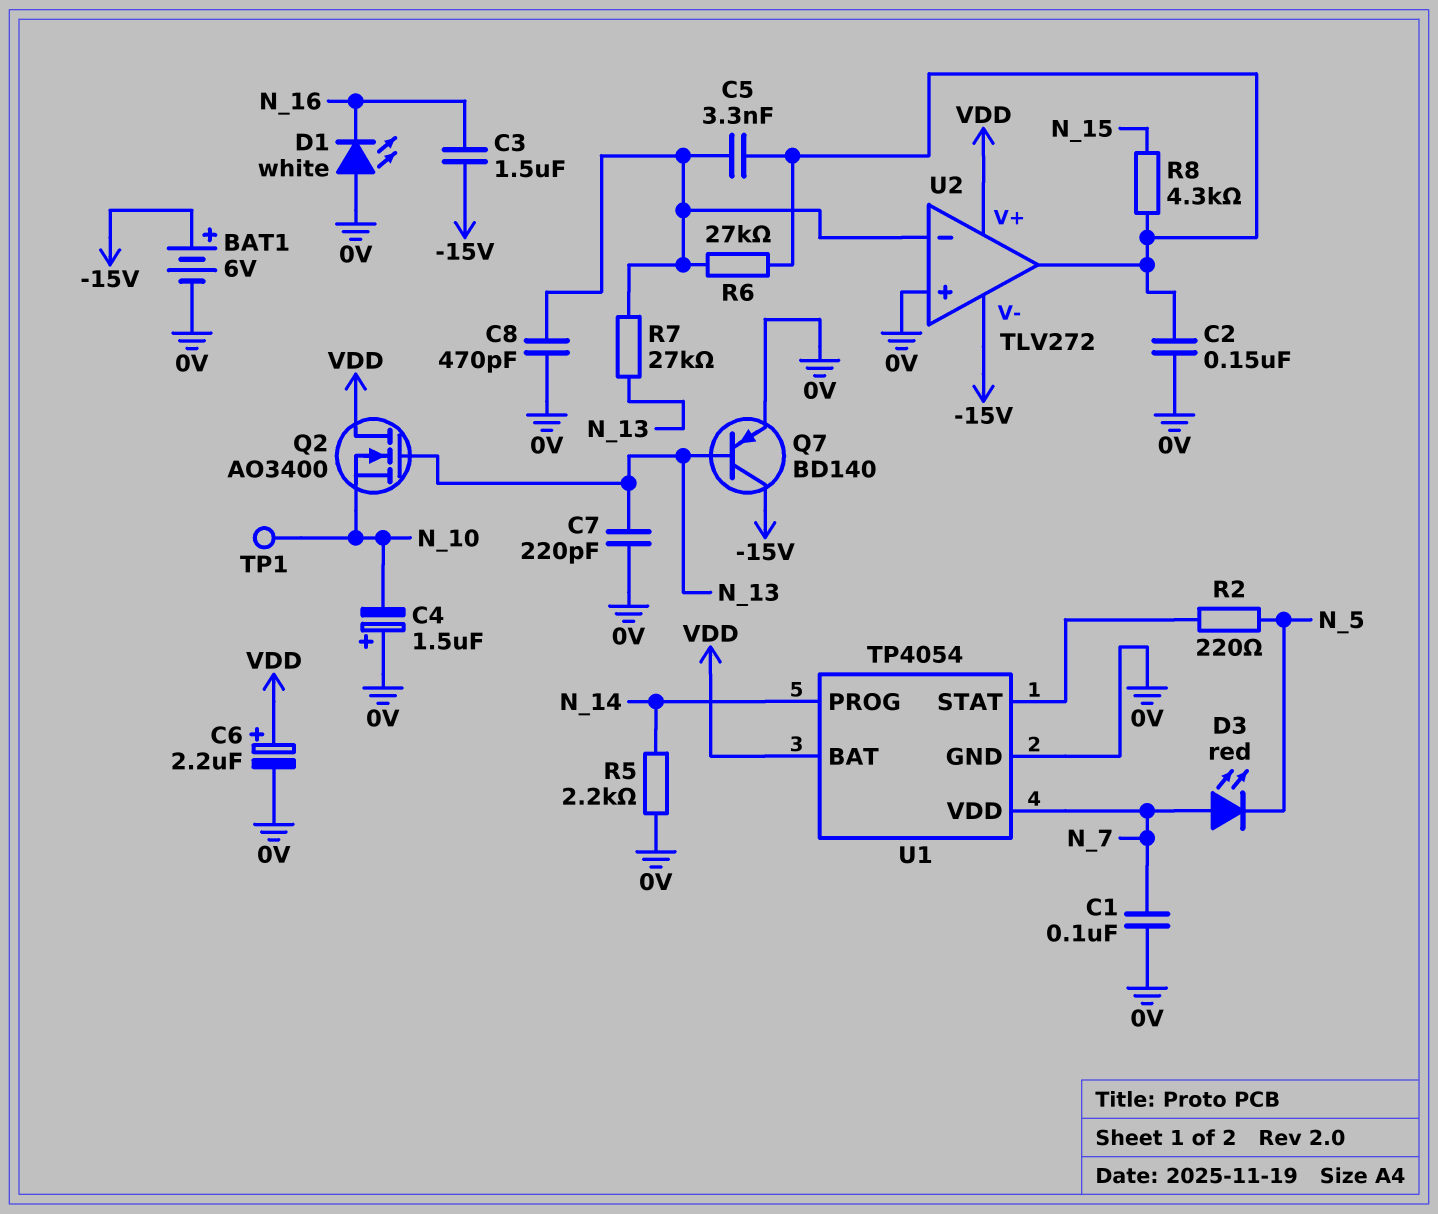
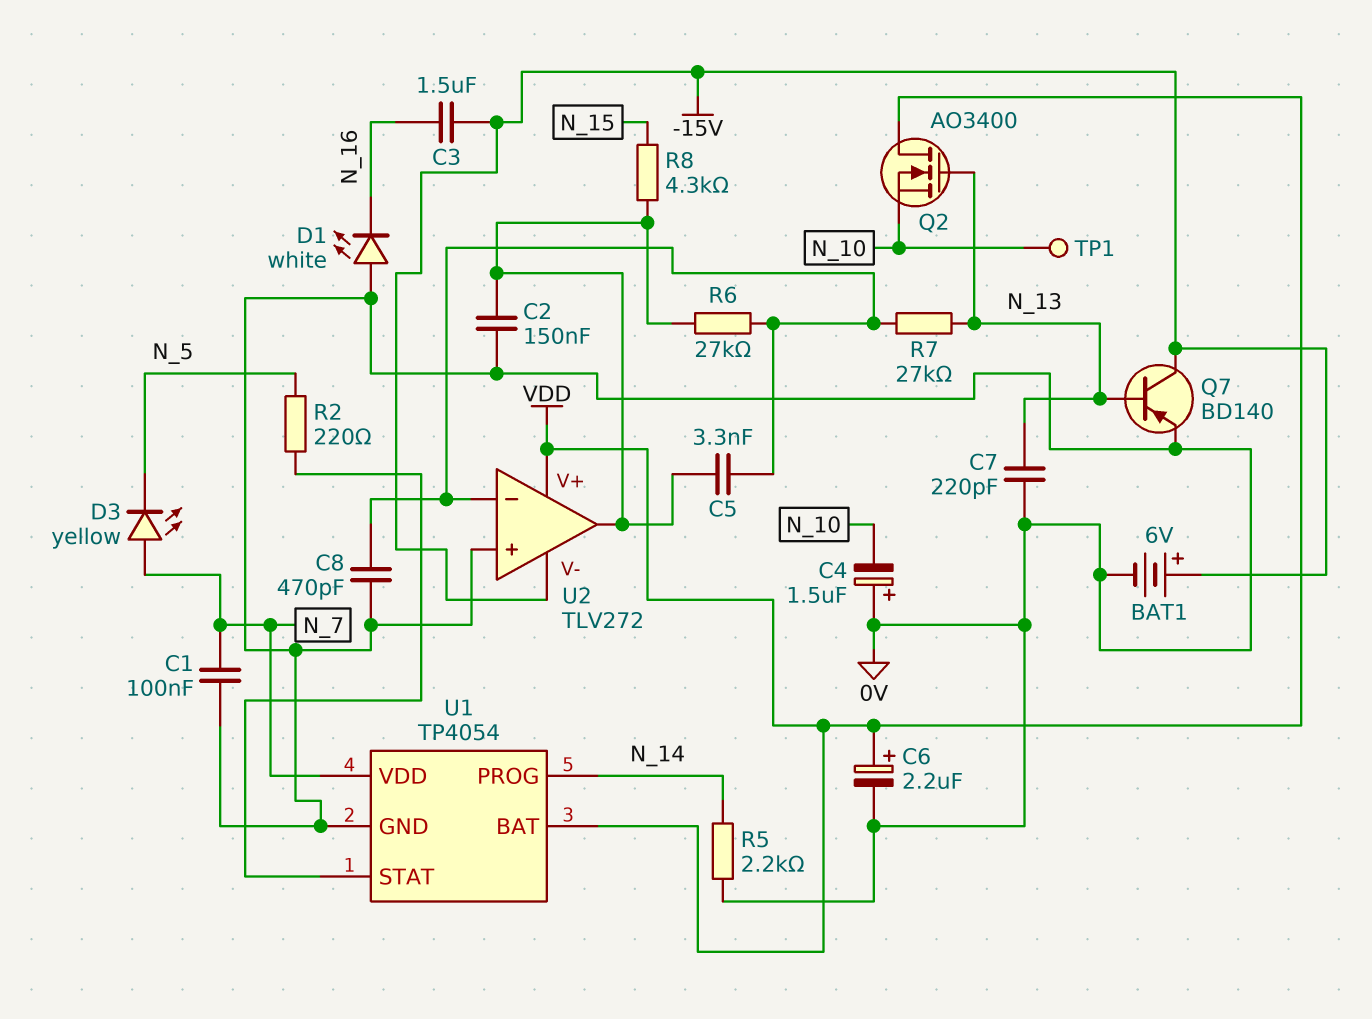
D3: LED red (A N_7, K N_5) -> LED yellow (A N_7, K N_5)

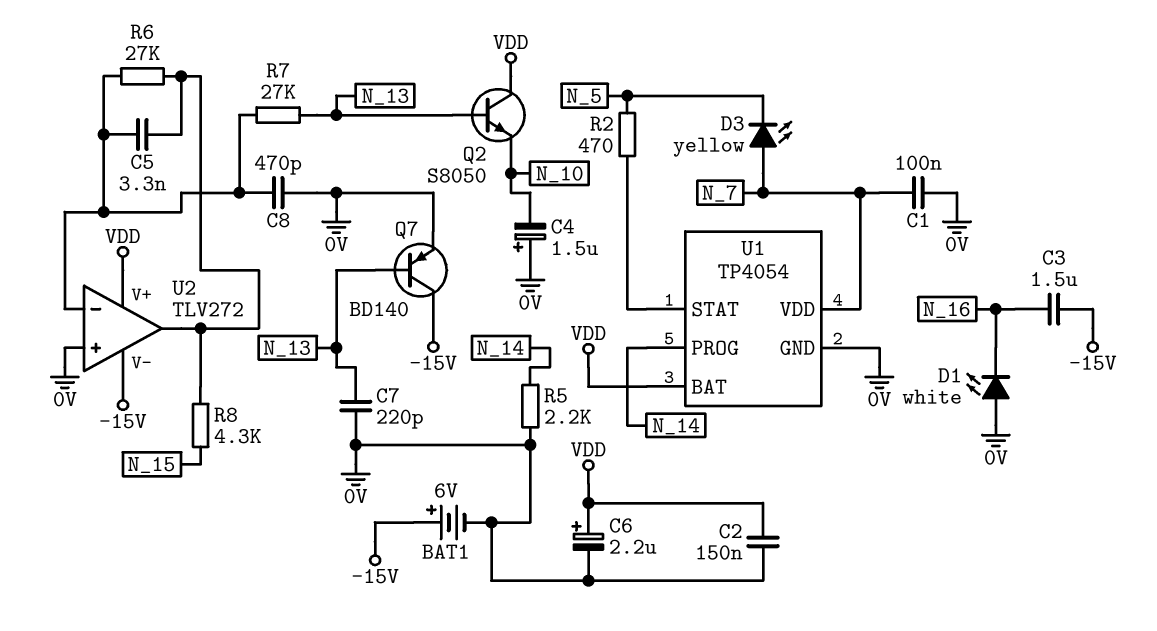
C2: 150nF (0V, U2/out) -> 150nF (0V, VDD)
Q2: NMOS AO3400 (G N_13, D VDD, S N_10) -> NPN S8050 (B N_13, C VDD, E N_10)
R2: 220 (N_5, U1/STAT) -> 470 (N_5, U1/STAT)
TP1: test point (N_10) -> none

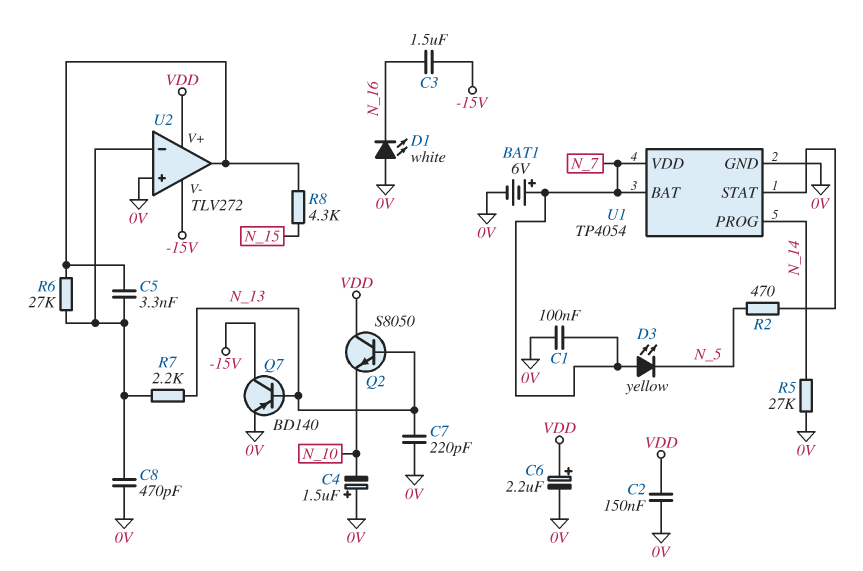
BAT1: 6V (plus -15V, minus 0V) -> 6V (plus N_7, minus 0V)
R5: 2.2k (0V, N_14) -> 27k (0V, N_14)
R7: 27k (N_13, U2/in-) -> 2.2k (N_13, U2/in-)
U1 pin BAT: VDD -> N_7

